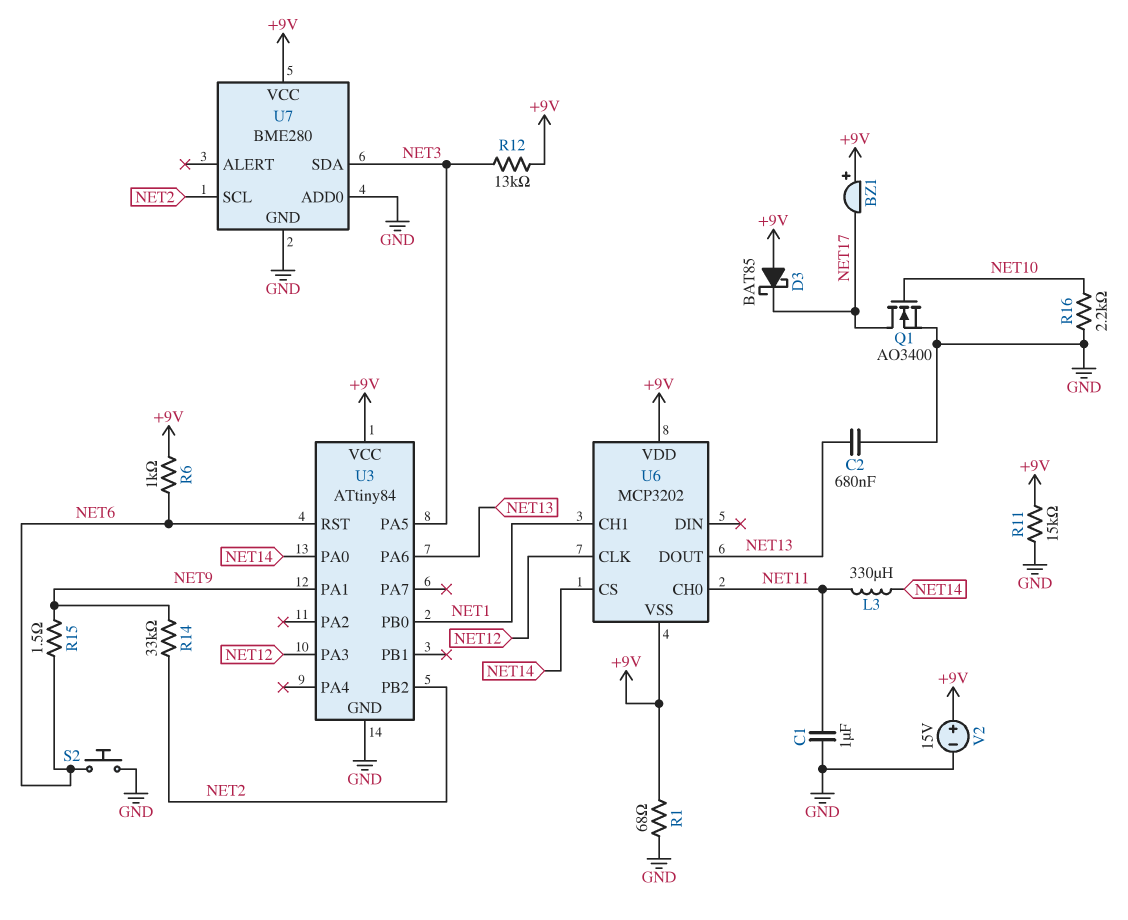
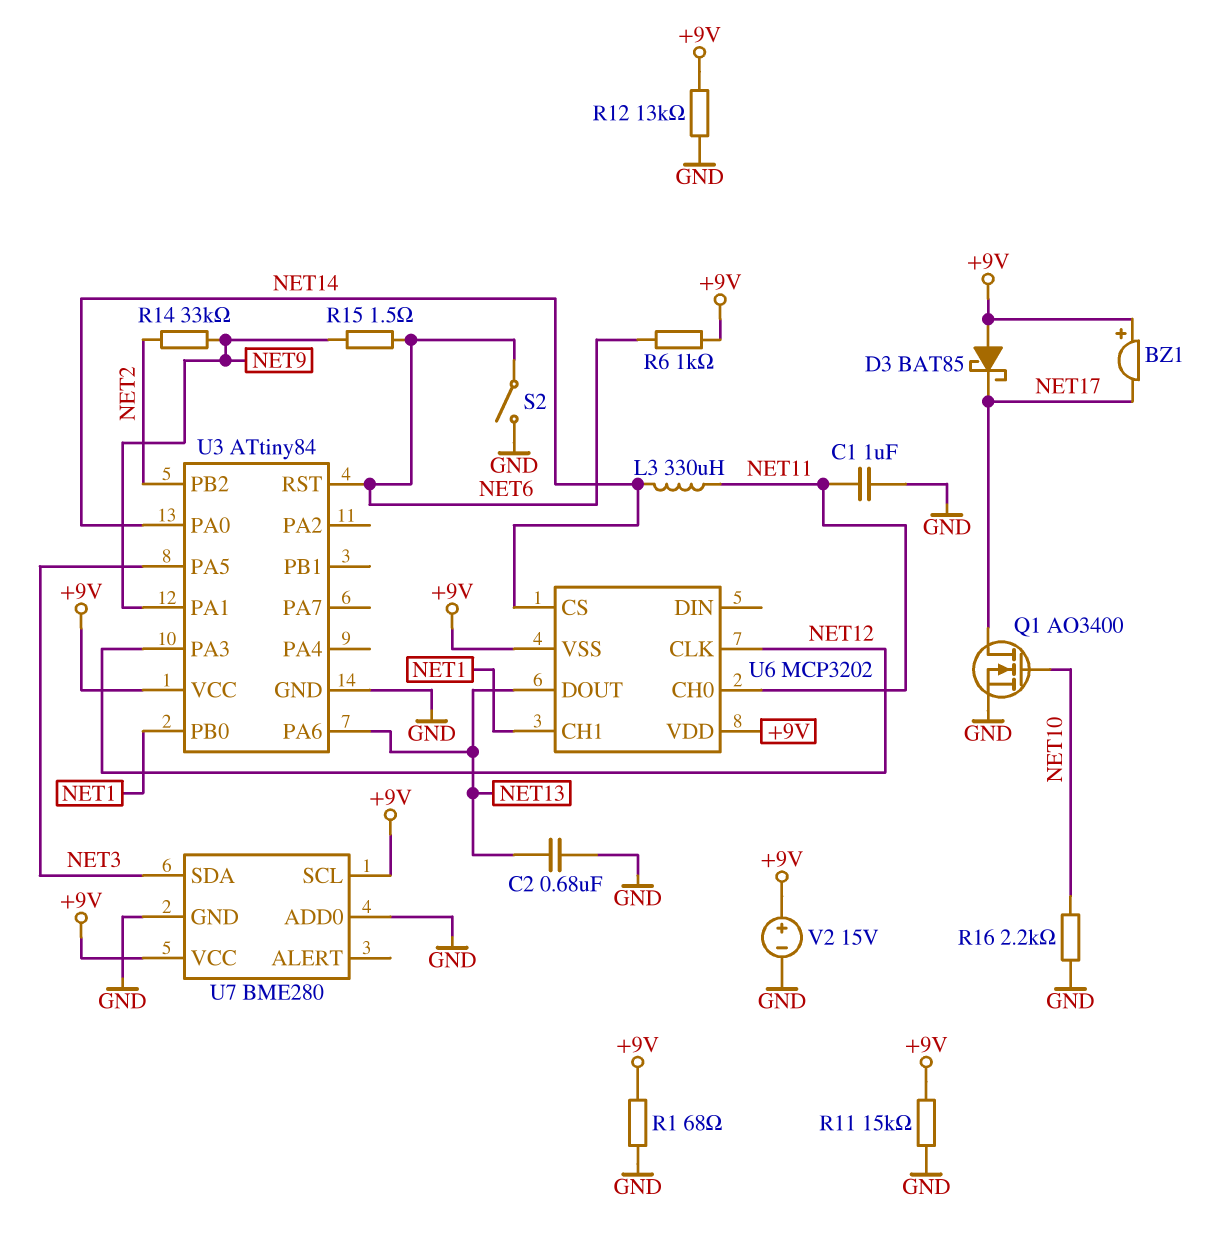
R12: 13k (+9V, NET3) -> 13k (+9V, GND)
S2: button (GND, NET6) -> switch (GND, NET6)
U7 pin SCL: NET2 -> +9V

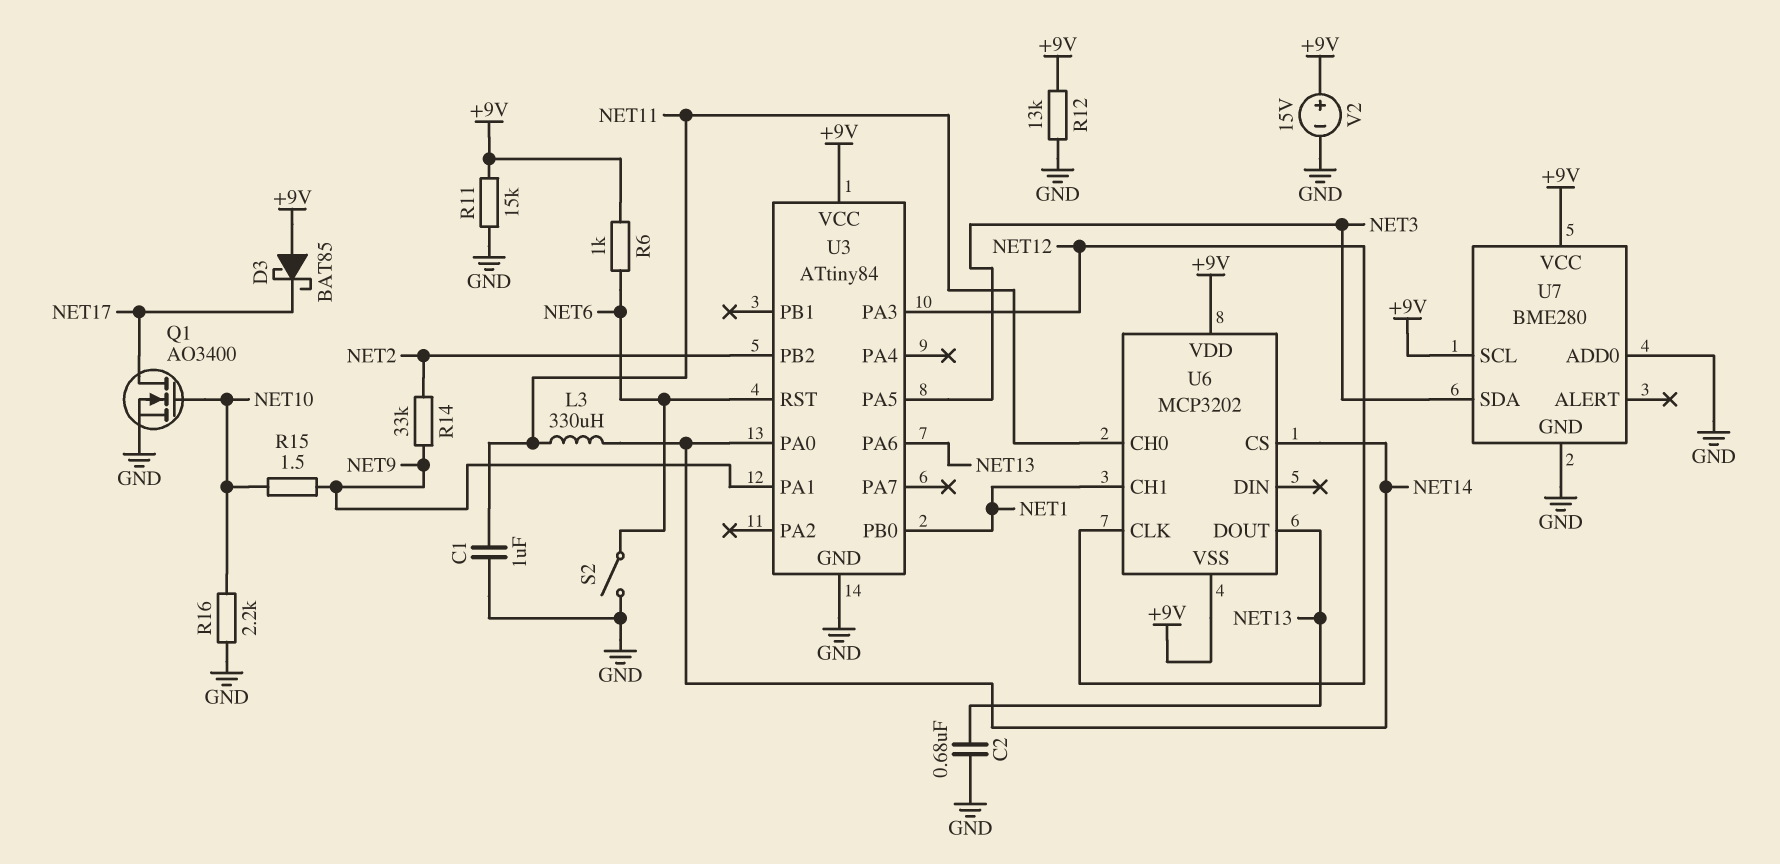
BZ1: buzzer (plus +9V, minus NET17) -> none
R1: 68 (+9V, GND) -> none
R15: 1.5 (NET6, NET9) -> 1.5 (NET9, NET10)

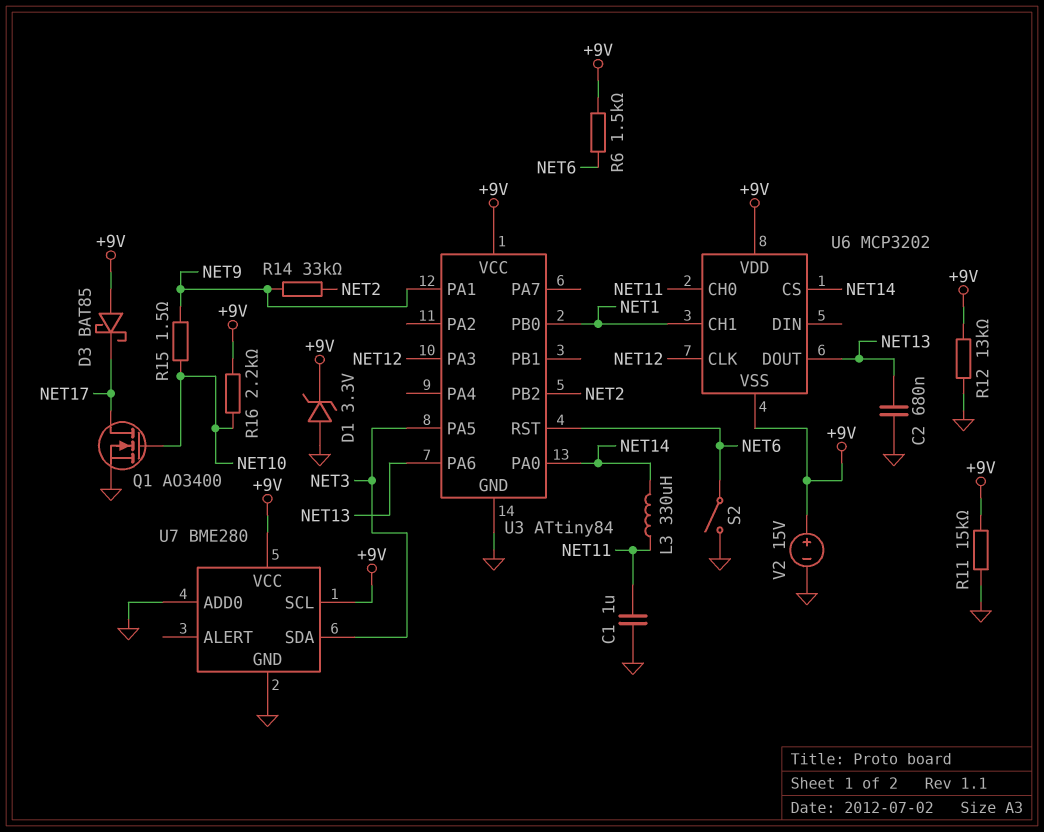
D1: none -> zener 3.3V (A GND, K +9V)
R6: 1k (+9V, NET6) -> 1.5k (+9V, NET6)
R16: 2.2k (GND, NET10) -> 2.2k (+9V, NET10)

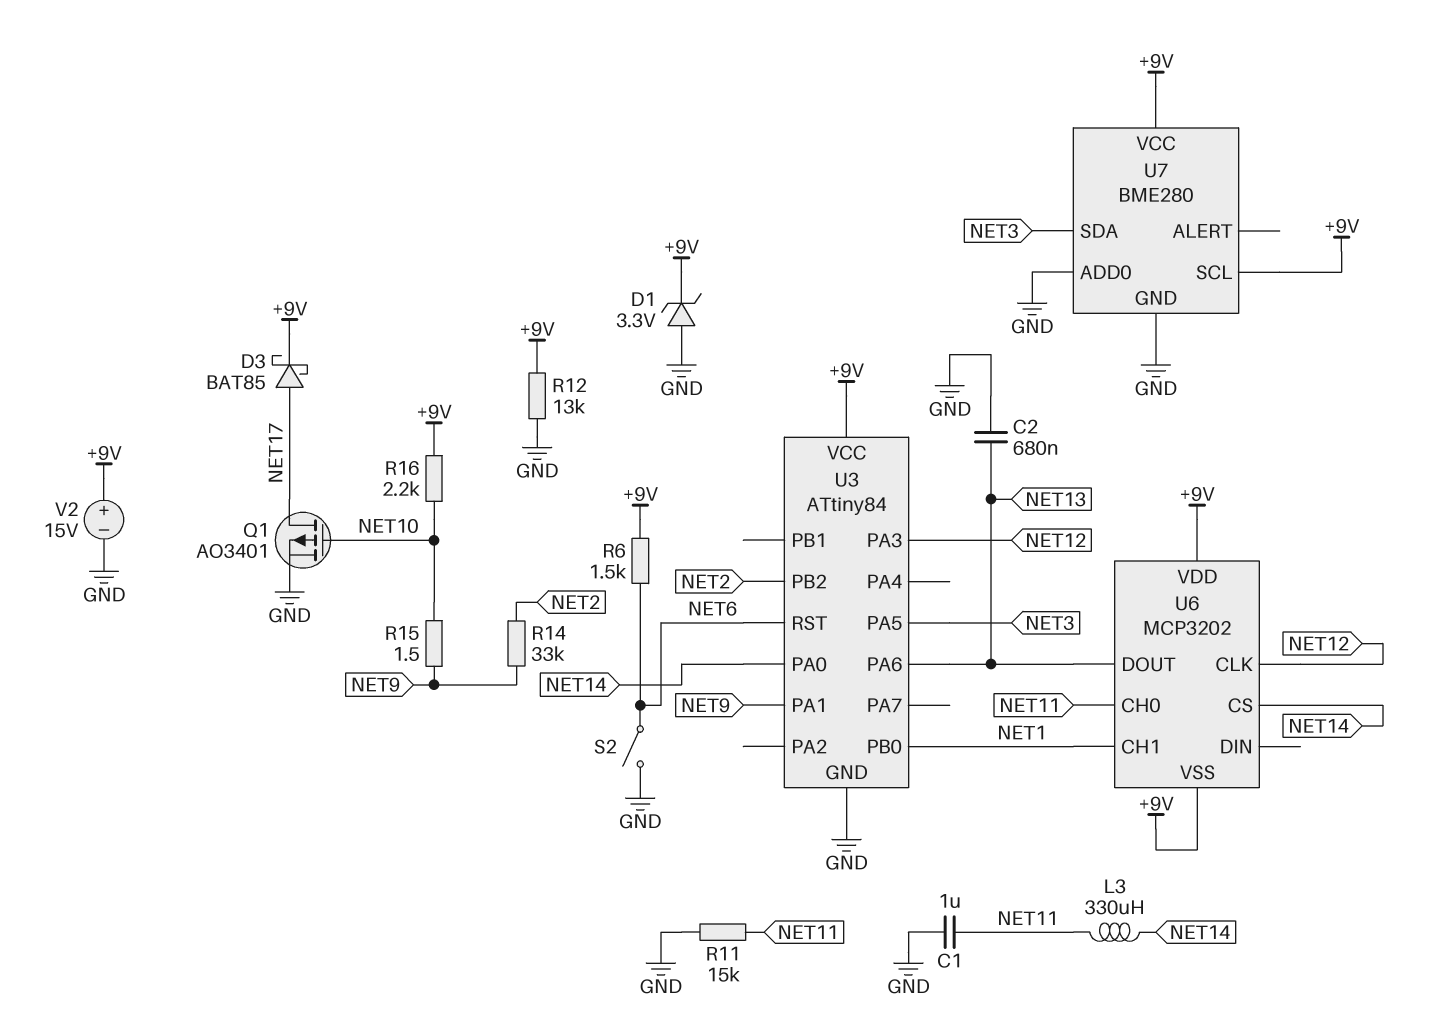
D3: schottky BAT85 (A +9V, K NET17) -> schottky BAT85 (A NET17, K +9V)
Q1: NMOS AO3400 (G NET10, D NET17, S GND) -> PMOS AO3401 (G NET10, D NET17, S GND)
R11: 15k (+9V, GND) -> 15k (GND, NET11)

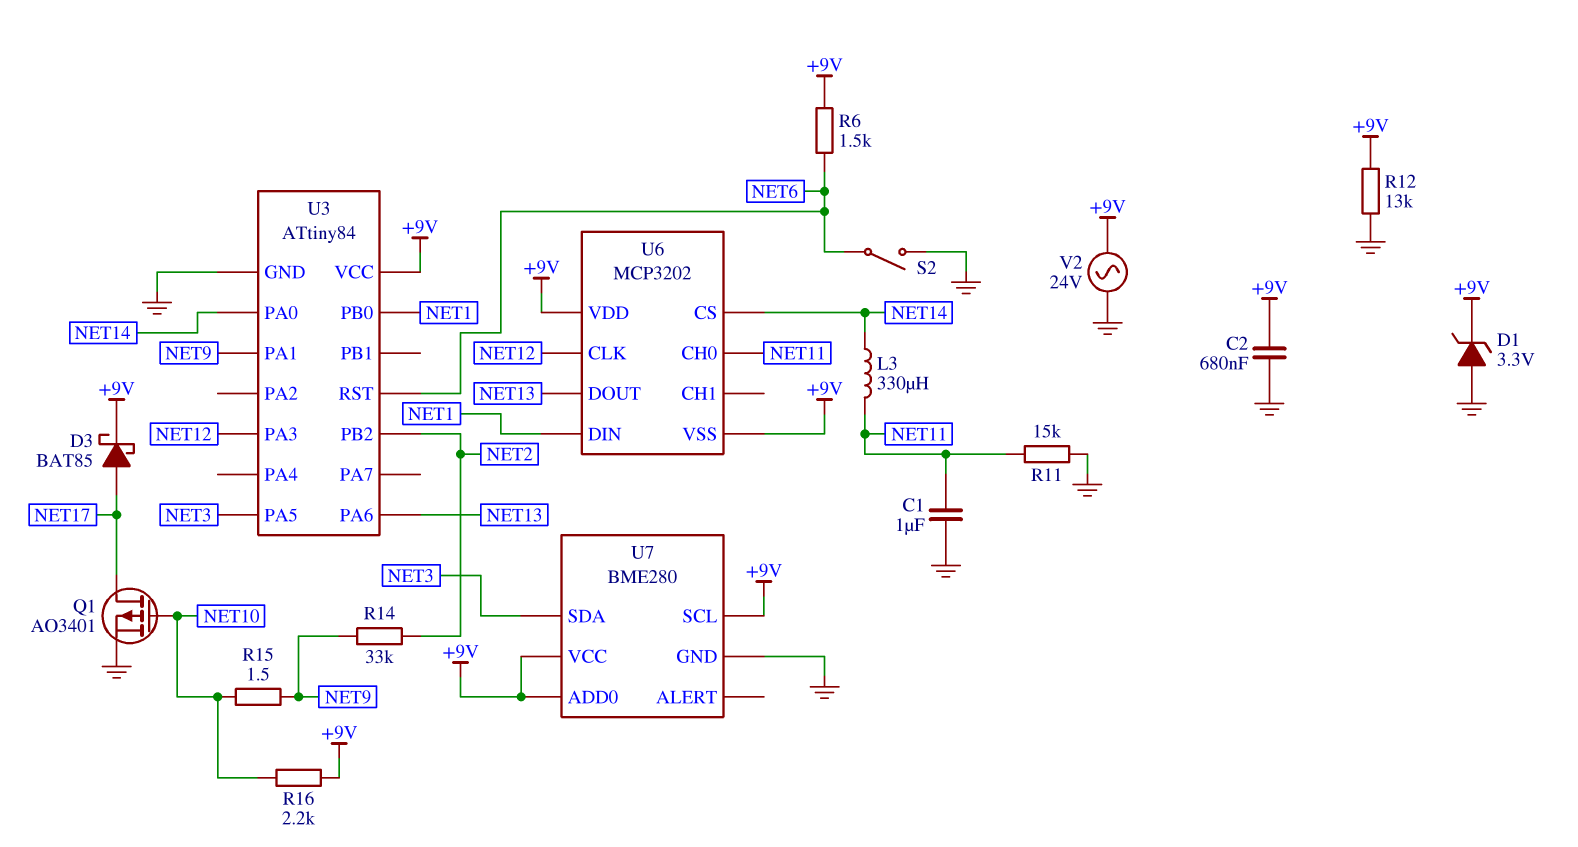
C2: 680nF (GND, NET13) -> 680nF (+9V, GND)
U6 pin CH1: NET1 -> none
U6 pin DIN: none -> NET1
U7 pin ADD0: GND -> +9V
V2: 15V (plus +9V, minus GND) -> AC 24V (+9V, GND)

